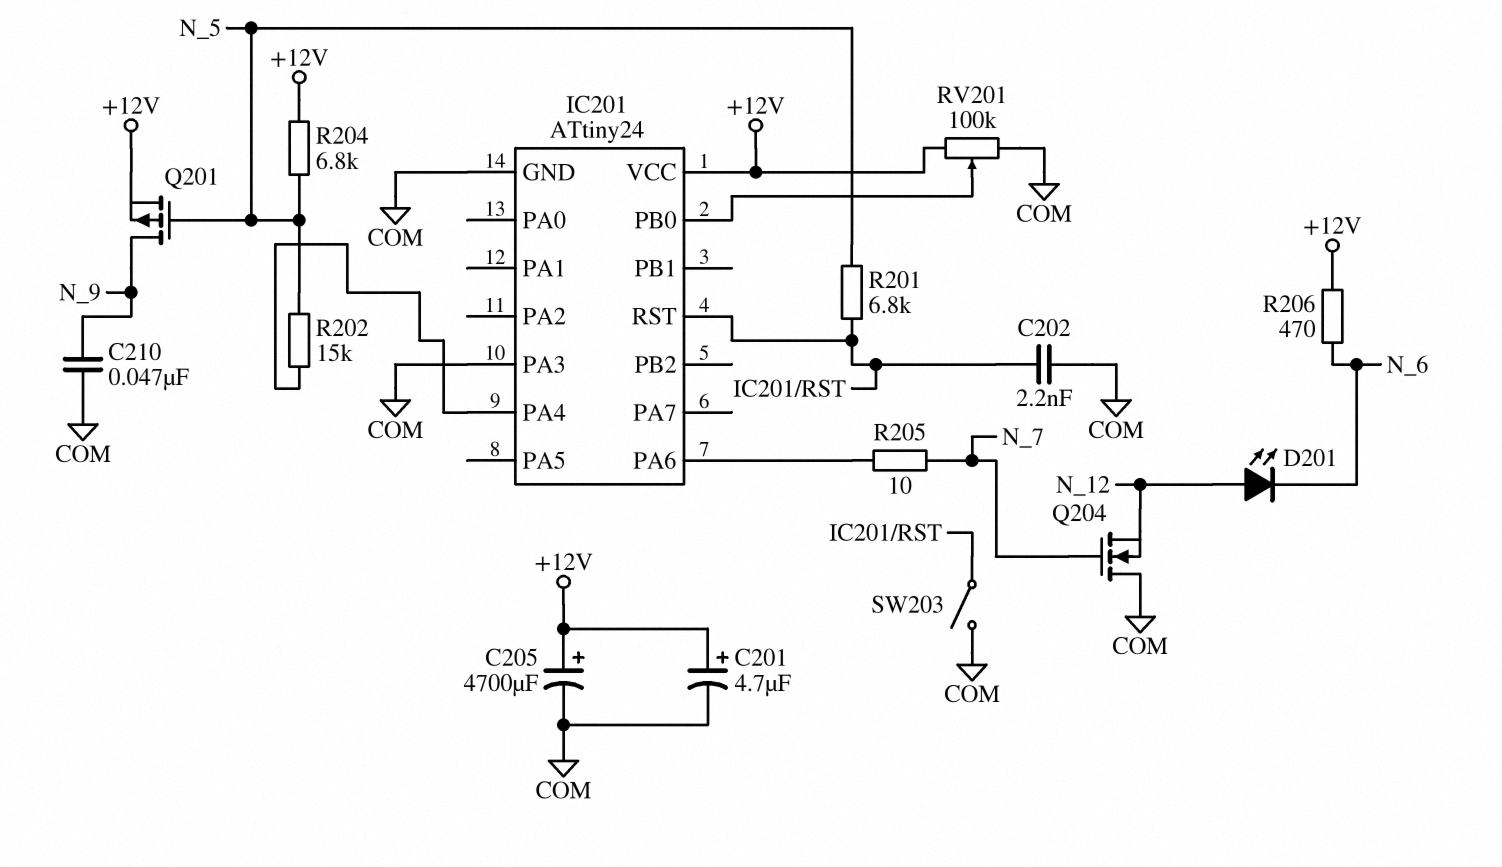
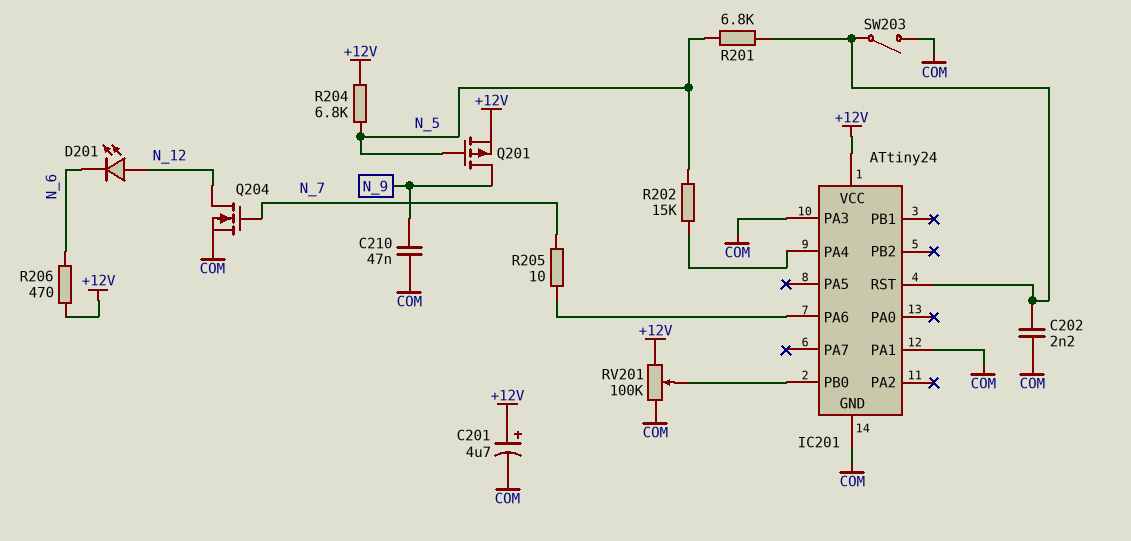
C205: 4700uF (plus +12V, minus COM) -> none
IC201 pin PA1: none -> COM
Q204: NMOS (G N_7, D COM, S N_12) -> NMOS (G N_7, D N_12, S COM)

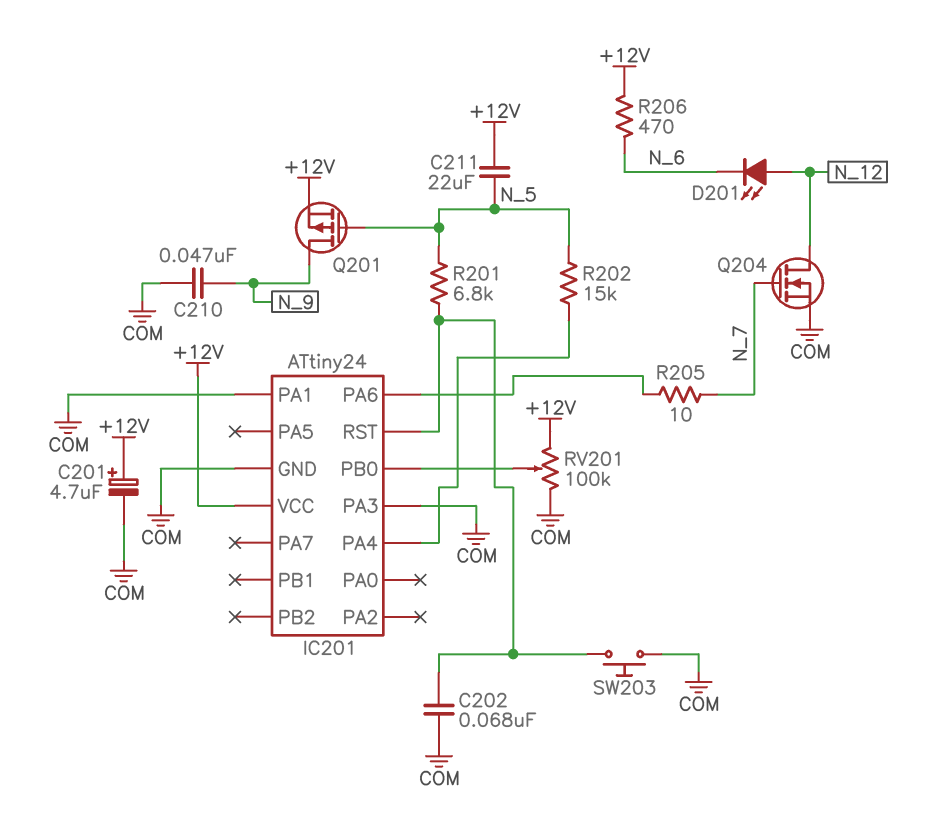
C202: 2.2nF (COM, IC201/RST) -> 68nF (COM, IC201/RST)
C211: none -> 22uF (+12V, N_5)
R204: 6.8k (+12V, N_5) -> none
SW203: switch (COM, IC201/RST) -> button (COM, IC201/RST)

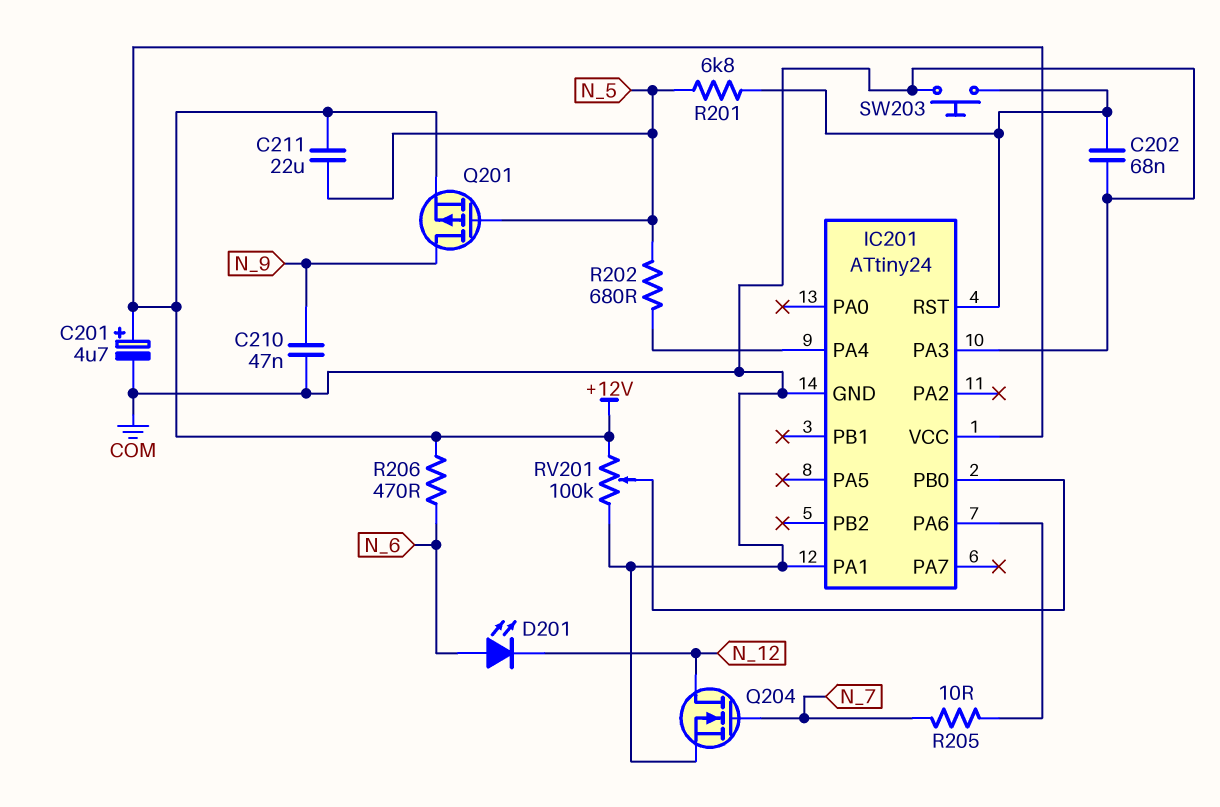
D201: LED (A N_12, K N_6) -> LED (A N_6, K N_12)
R202: 15k (IC201/PA4, N_5) -> 680 (IC201/PA4, N_5)

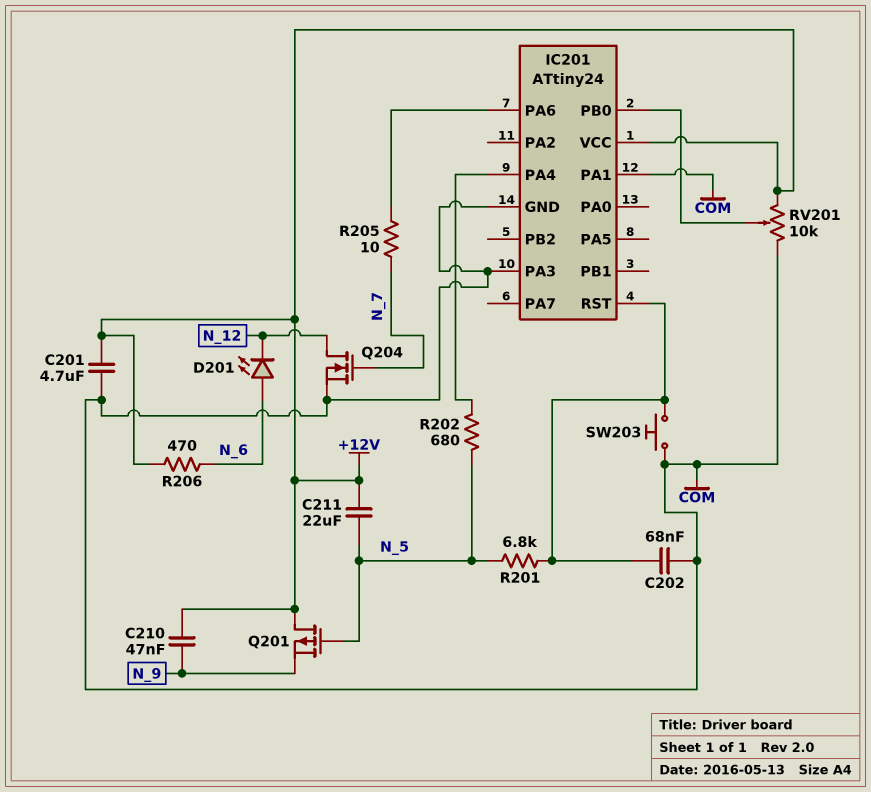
C201: 4.7uF (plus +12V, minus COM) -> 4.7uF (+12V, COM)
C210: 47nF (COM, N_9) -> 47nF (+12V, N_9)
Q201: PMOS (G N_5, D N_9, S +12V) -> PMOS (G N_5, D +12V, S N_9)
RV201: 100k (+12V, COM, wiper IC201/PB0) -> 10k (+12V, COM, wiper IC201/PB0)

